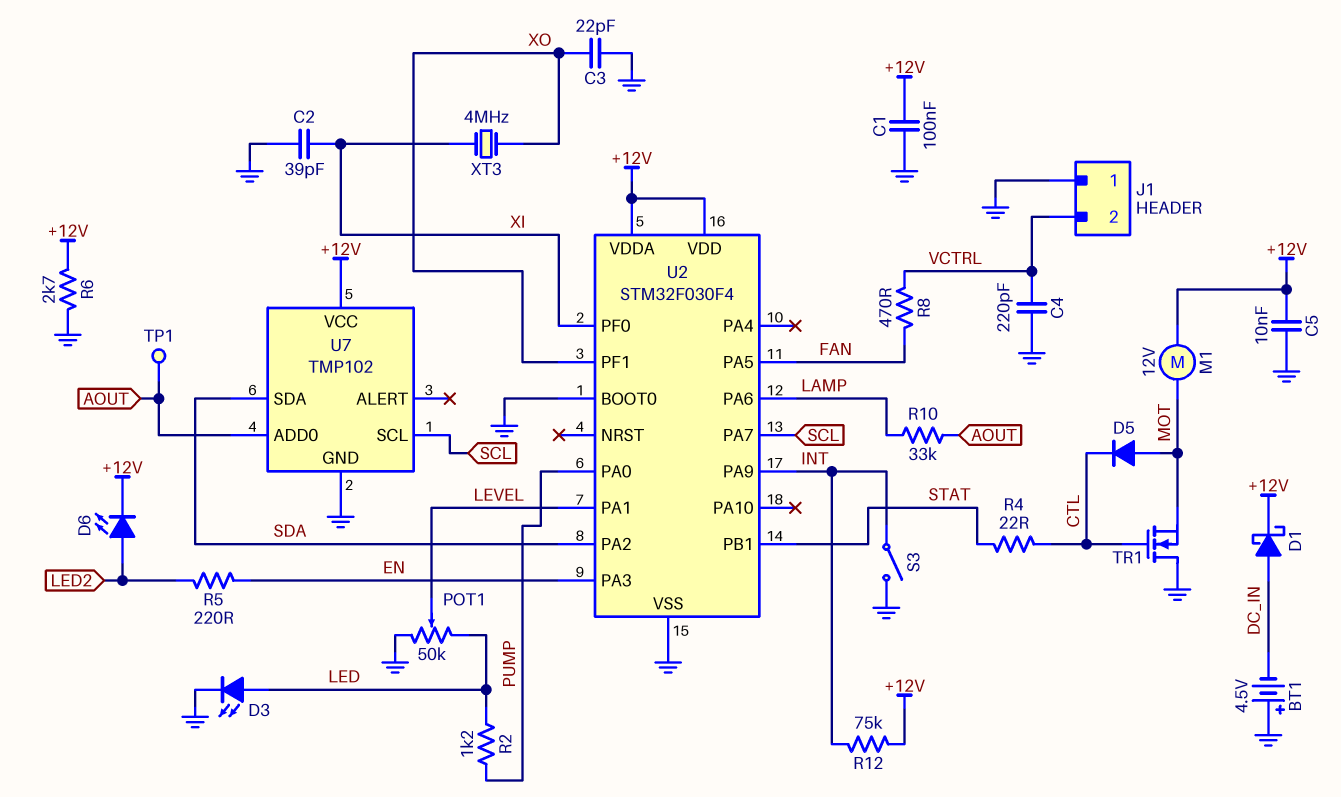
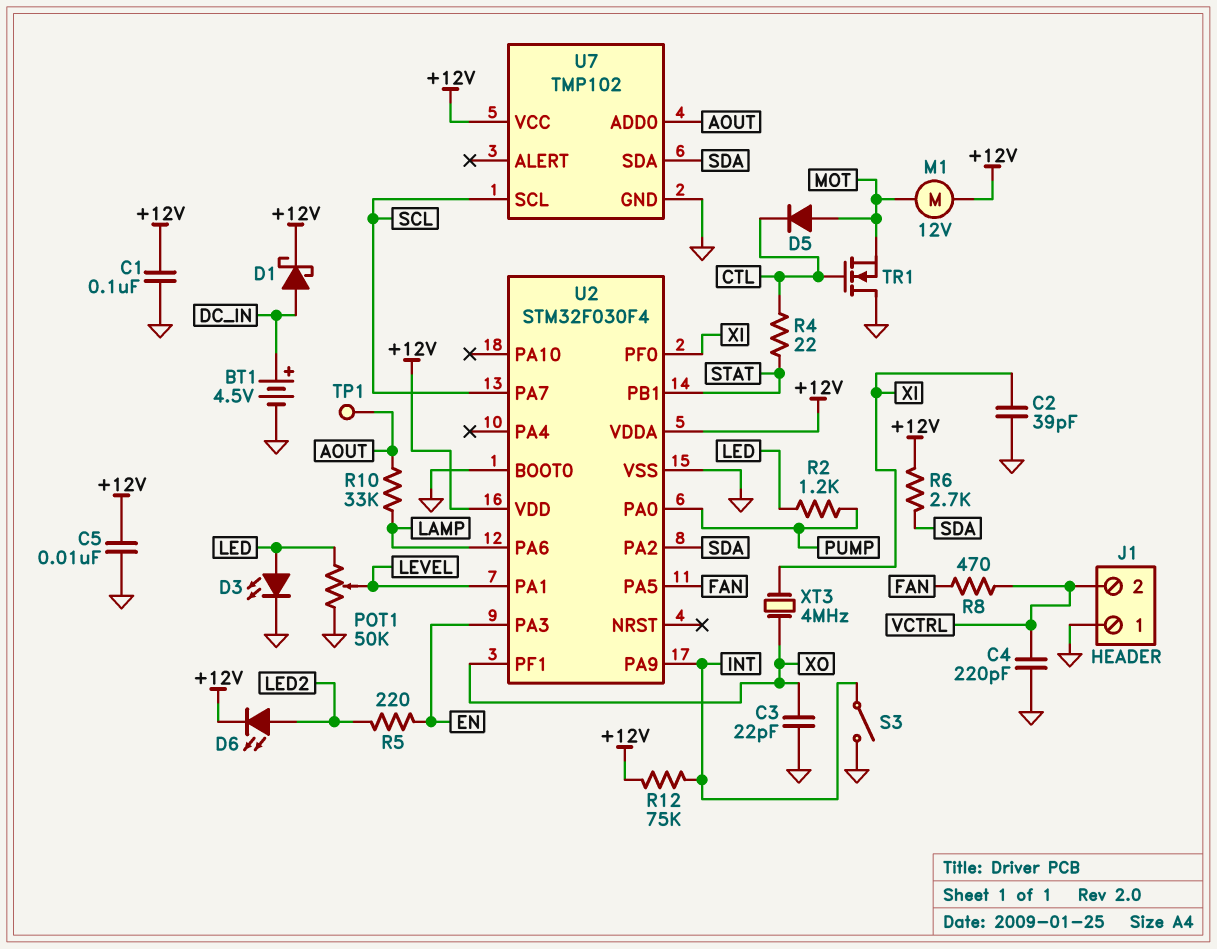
BT1: 4.5V (plus GND, minus DC_IN) -> 4.5V (plus DC_IN, minus GND)
R6: 2.7k (+12V, GND) -> 2.7k (+12V, SDA)

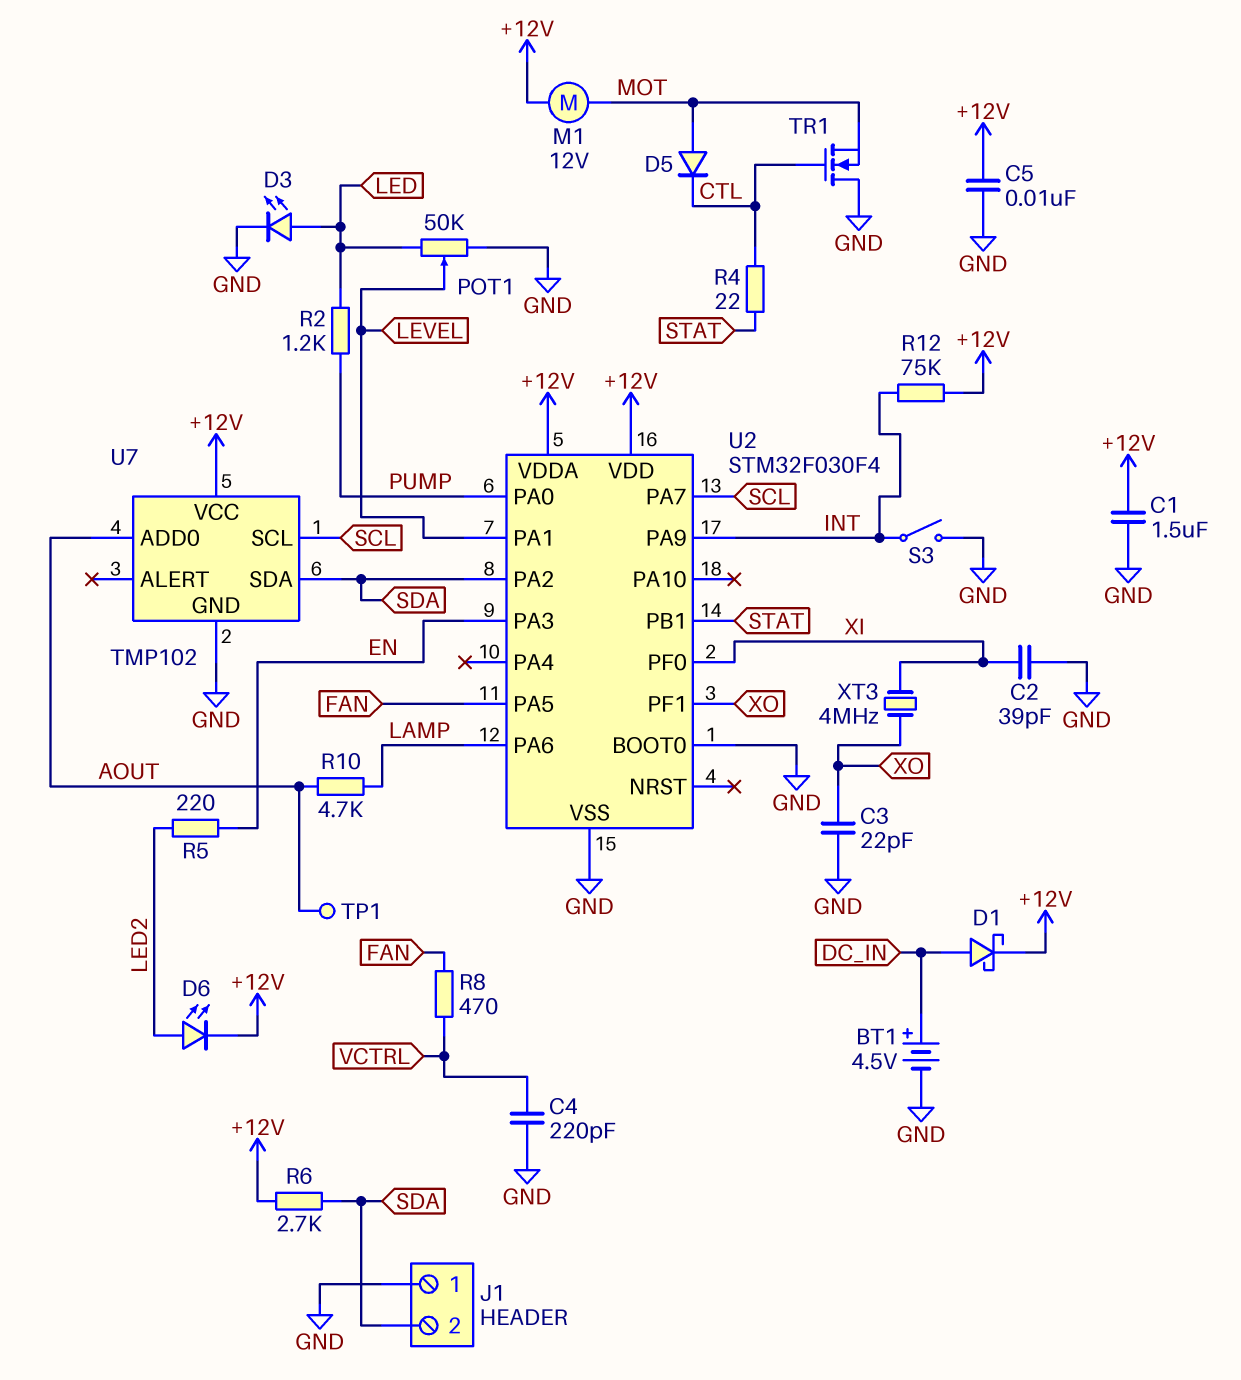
C1: 100nF (+12V, GND) -> 1.5uF (+12V, GND)
J1 pin 2: VCTRL -> SDA
R10: 33k (AOUT, LAMP) -> 4.7k (AOUT, LAMP)

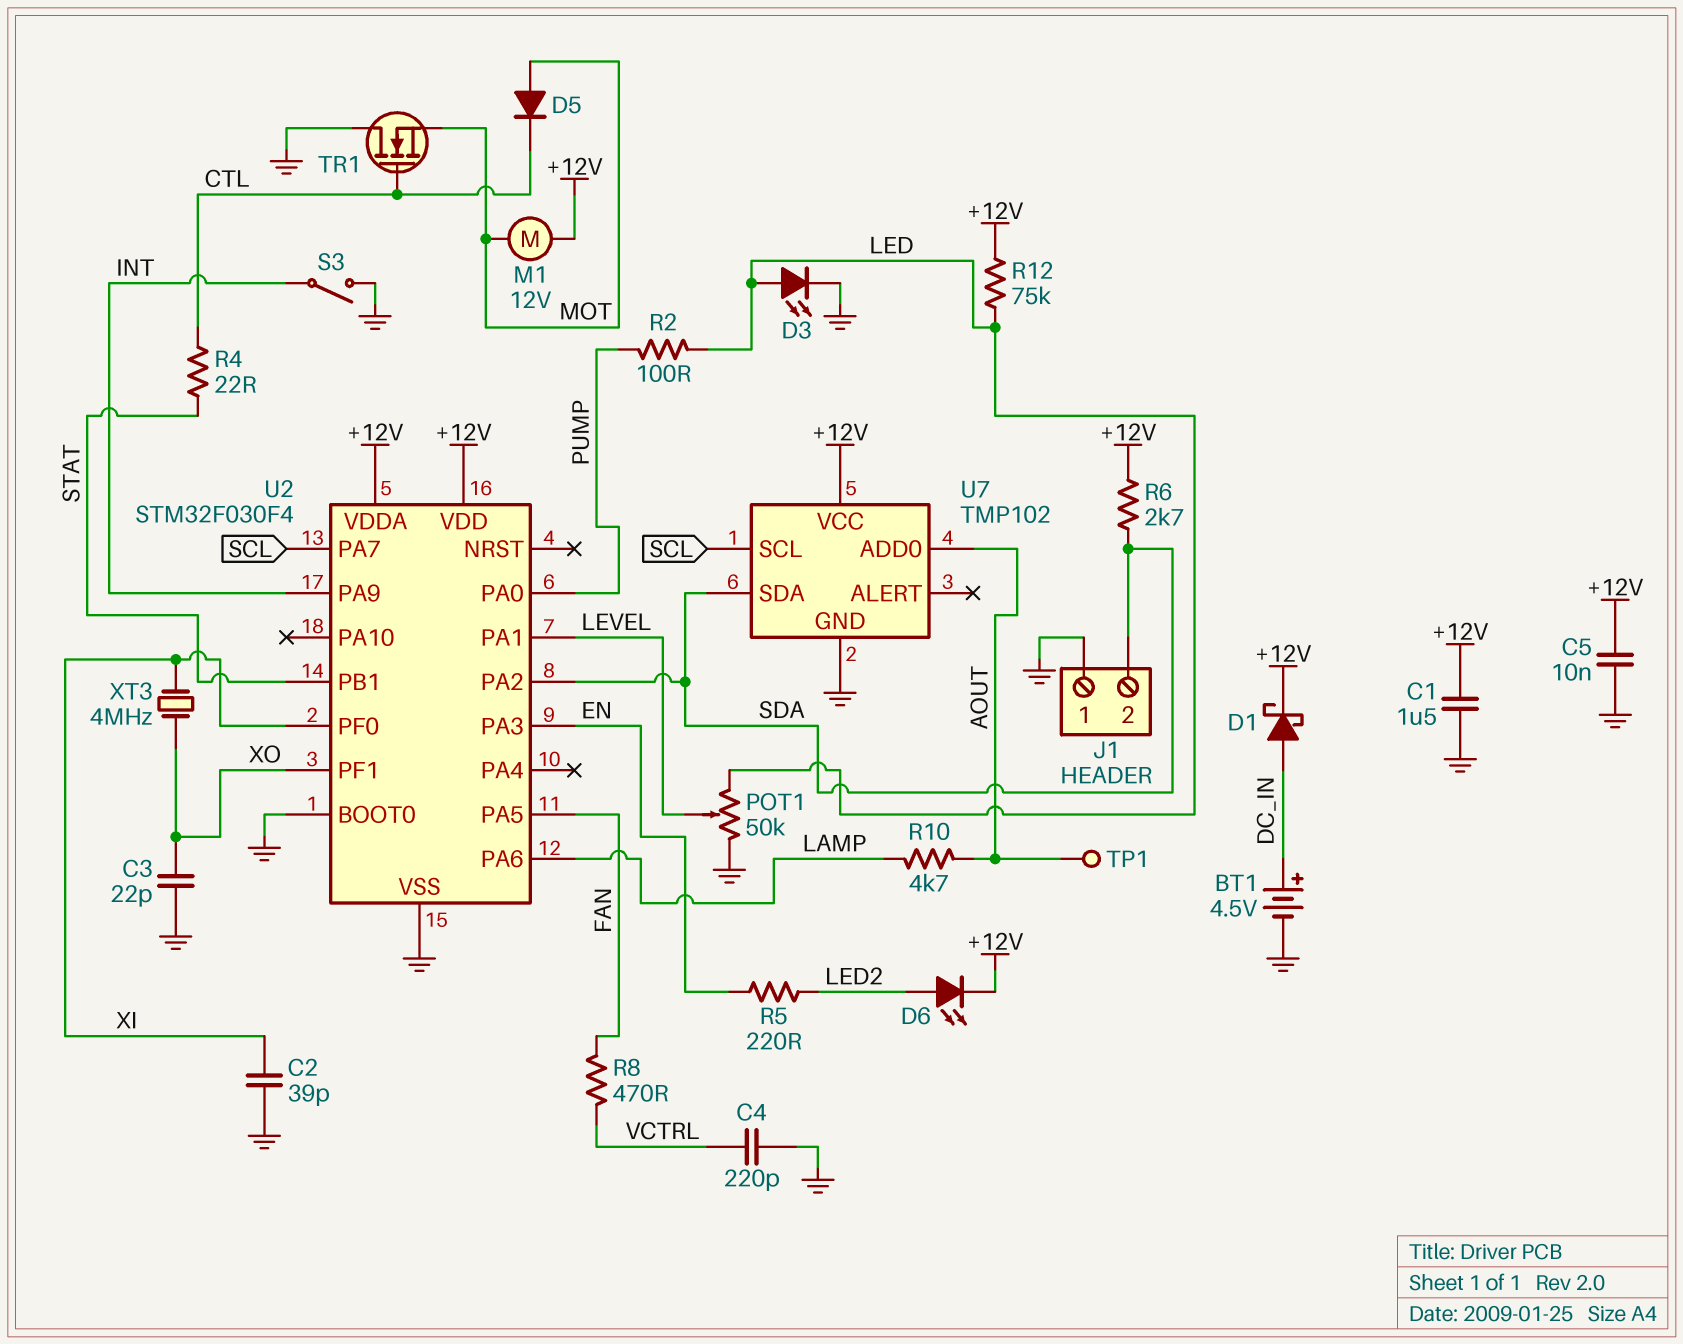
R2: 1.2k (LED, PUMP) -> 100 (LED, PUMP)
R12: 75k (+12V, INT) -> 75k (+12V, LED)

